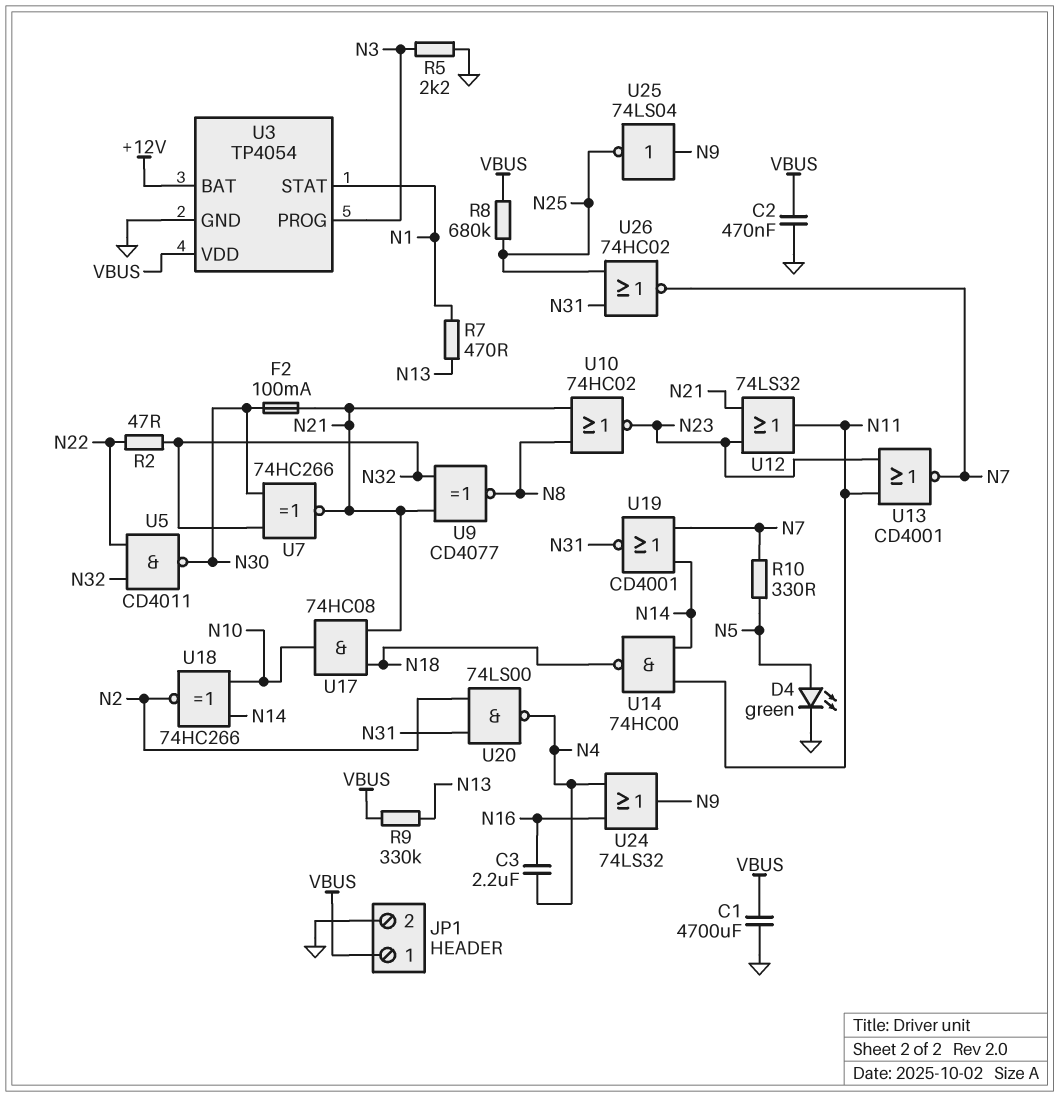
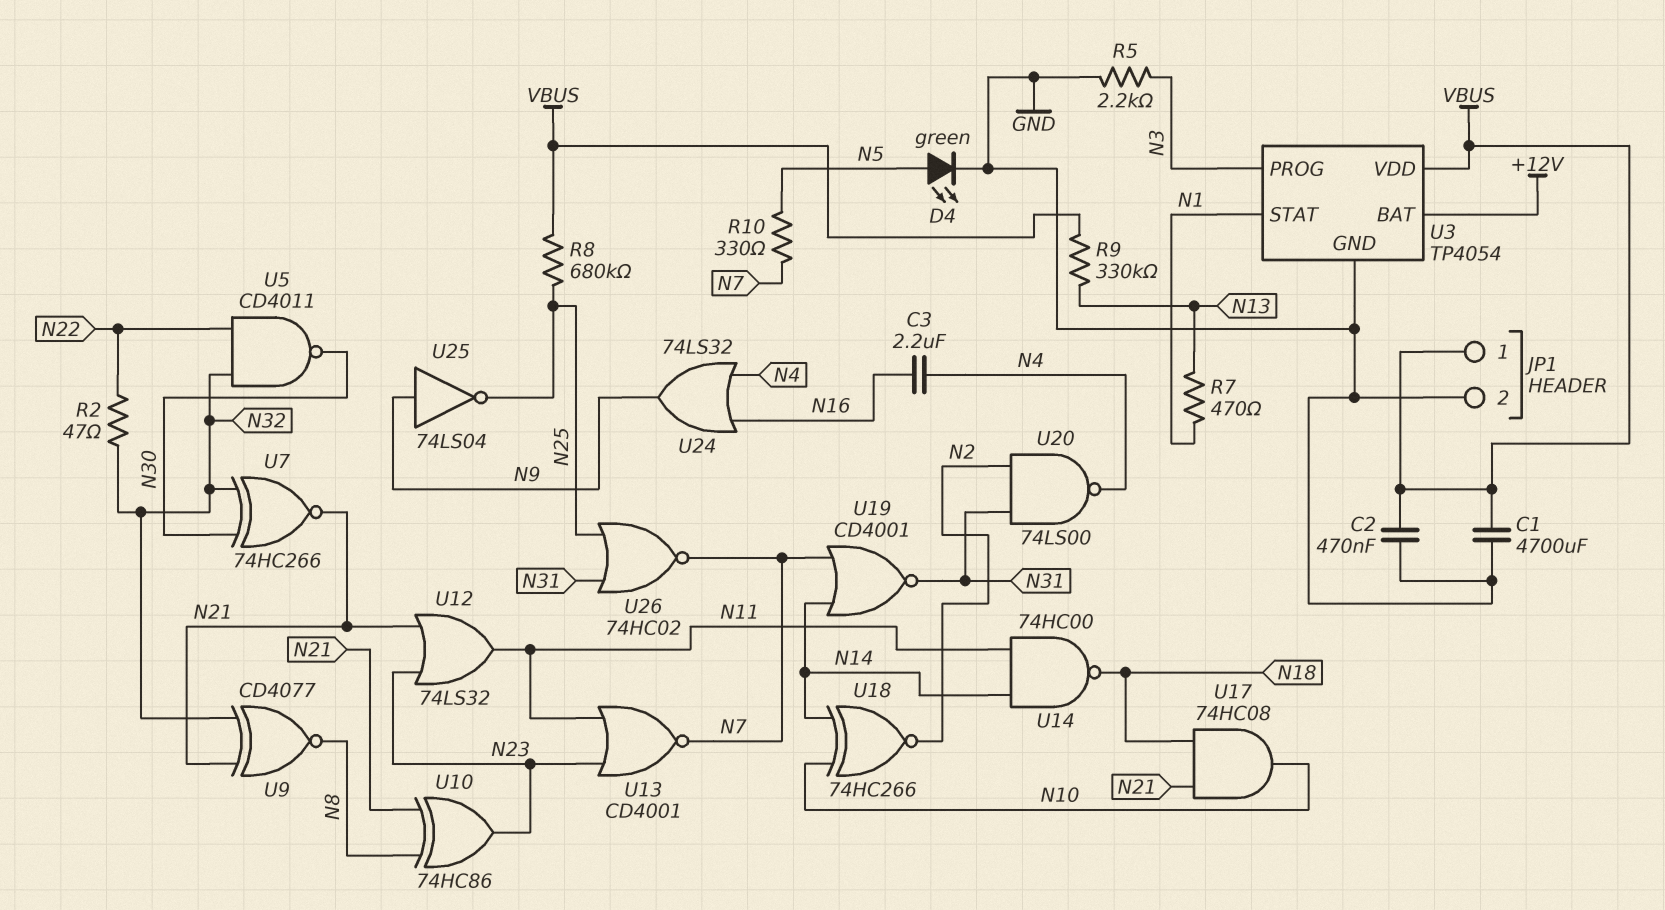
F2: 100mA (N21, N30) -> none
U10: NOR 74HC02 (in N8, in N21, out N23) -> XOR 74HC86 (in N8, in N21, out N23)

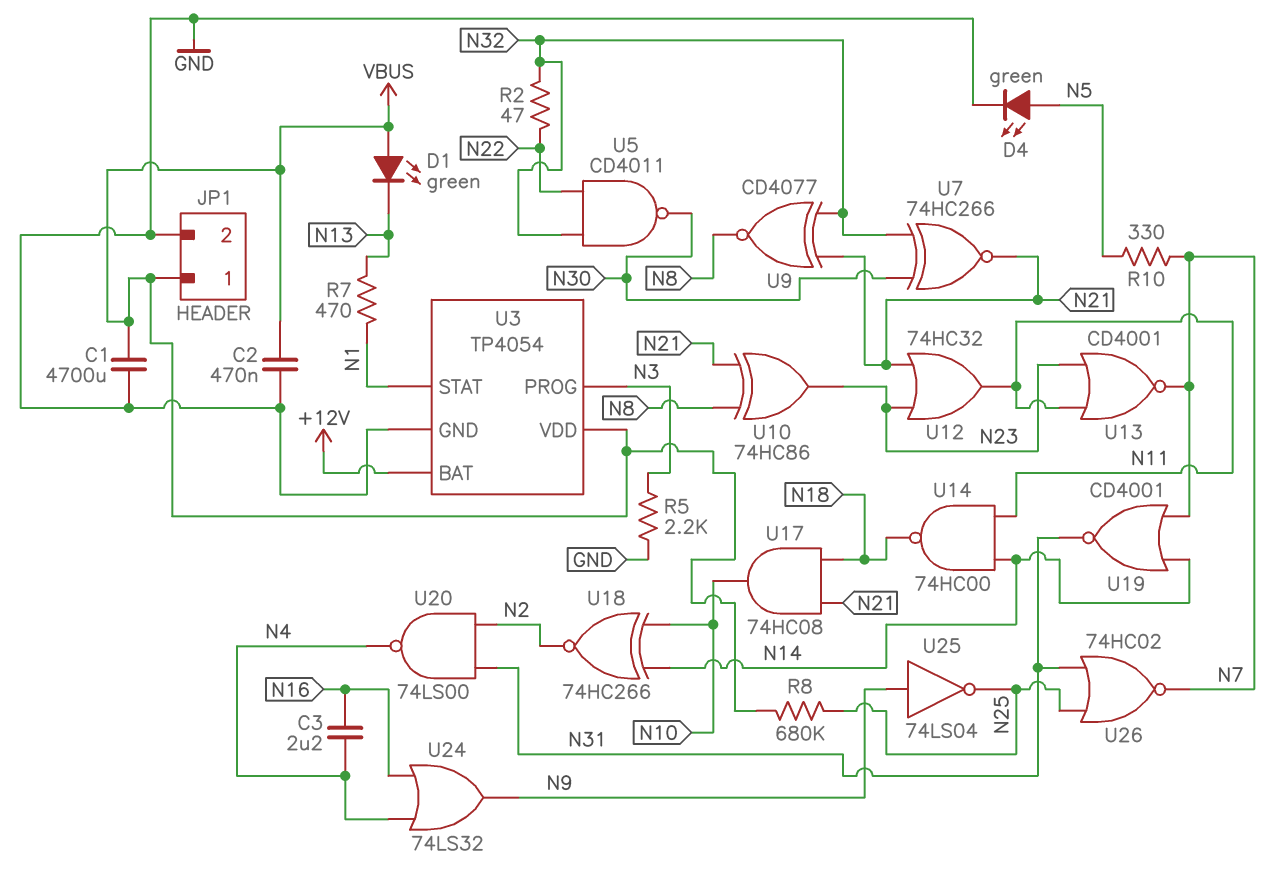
D1: none -> LED green (A VBUS, K N13)
R9: 330k (N13, VBUS) -> none
U12: OR 74LS32 (in N21, in N23, out N11) -> OR 74HC32 (in N21, in N23, out N11)

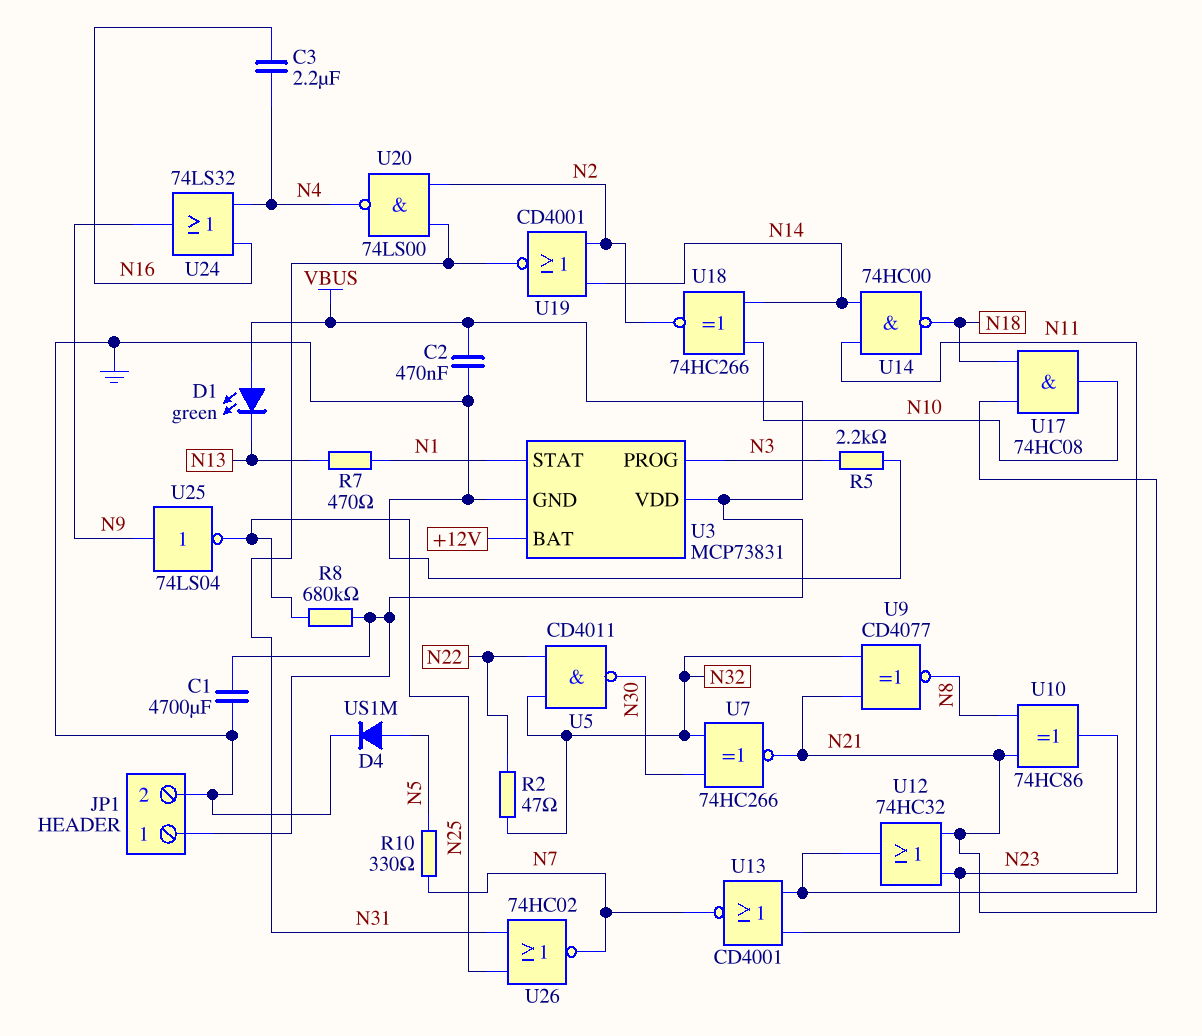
D4: LED green (A N5, K GND) -> diode US1M (A N5, K GND)
U3: TP4054 -> MCP73831
U19: NOR CD4001 (in N7, in N14, out N31) -> NOR CD4001 (in N2, in N14, out N31)

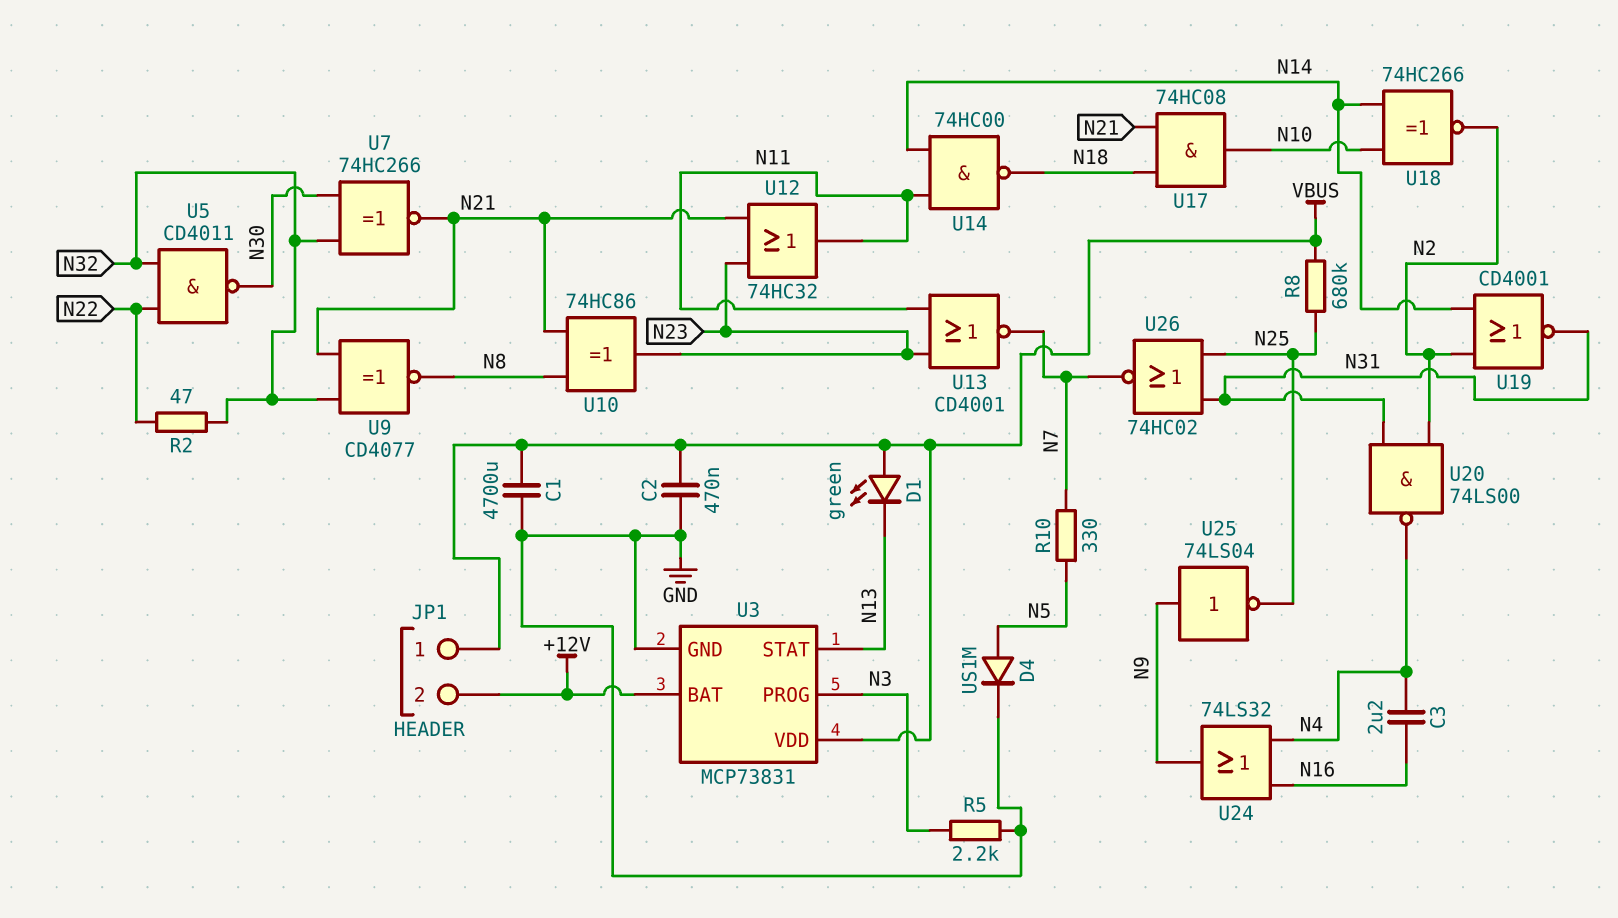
JP1 pin 2: GND -> +12V
R7: 470 (N1, N13) -> none
U3 pin STAT: N1 -> N13

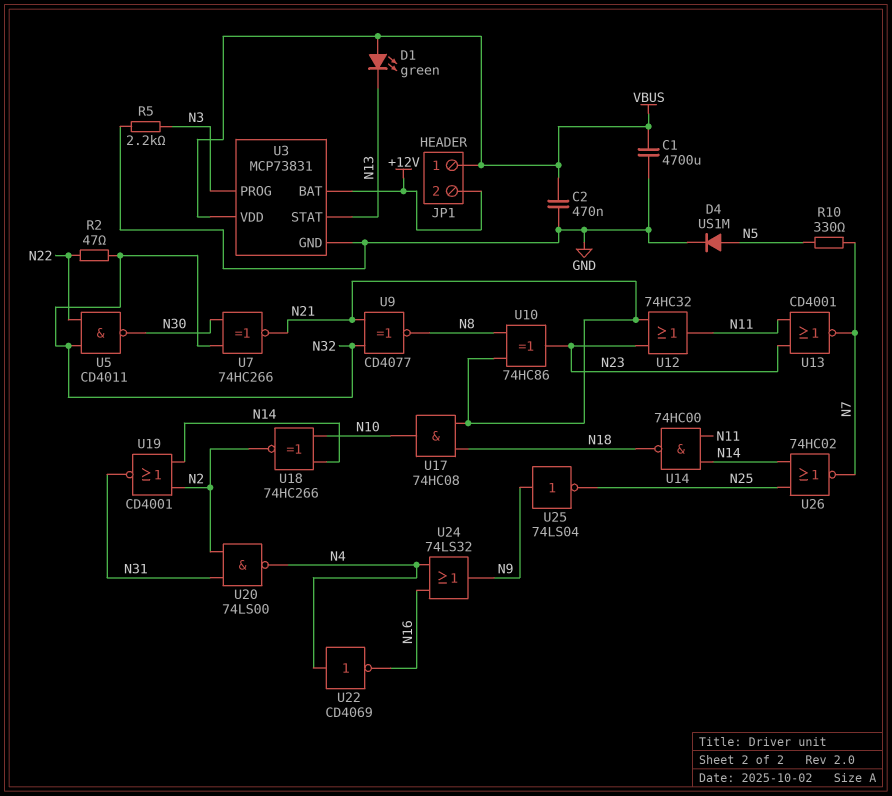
C3: 2.2uF (N4, N16) -> none
R8: 680k (N25, VBUS) -> none
U22: none -> NOT CD4069 (in N4, out N16)
U26: NOR 74HC02 (in N25, in N31, out N7) -> NOR 74HC02 (in N14, in N25, out N7)

